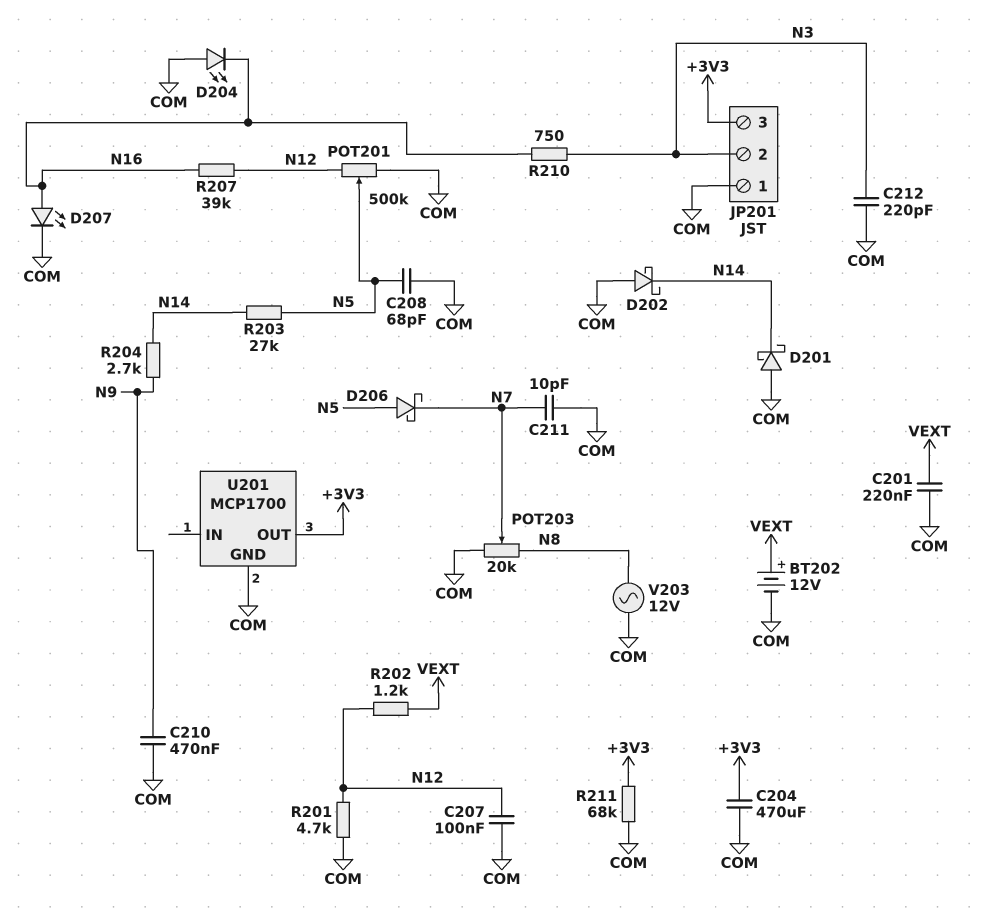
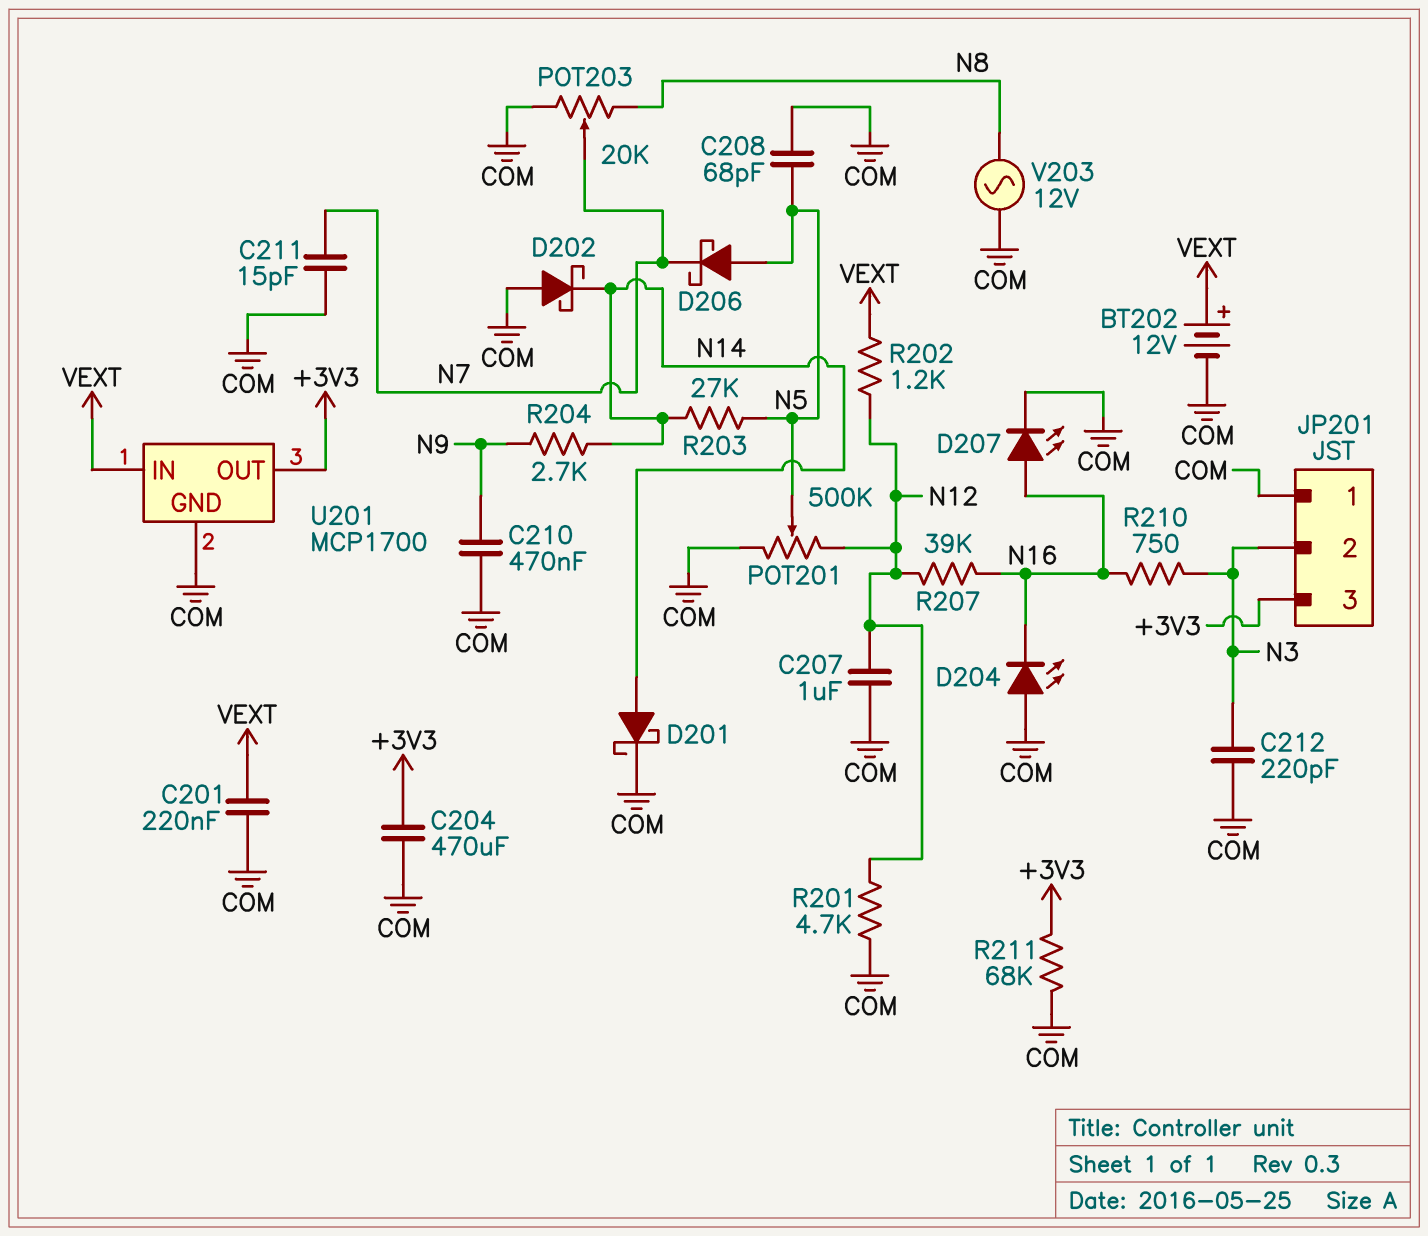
C207: 100nF (COM, N12) -> 1uF (COM, N12)
C211: 10pF (COM, N7) -> 15pF (COM, N7)
D201: schottky (A COM, K N14) -> schottky (A N14, K COM)
U201 pin IN: none -> VEXT

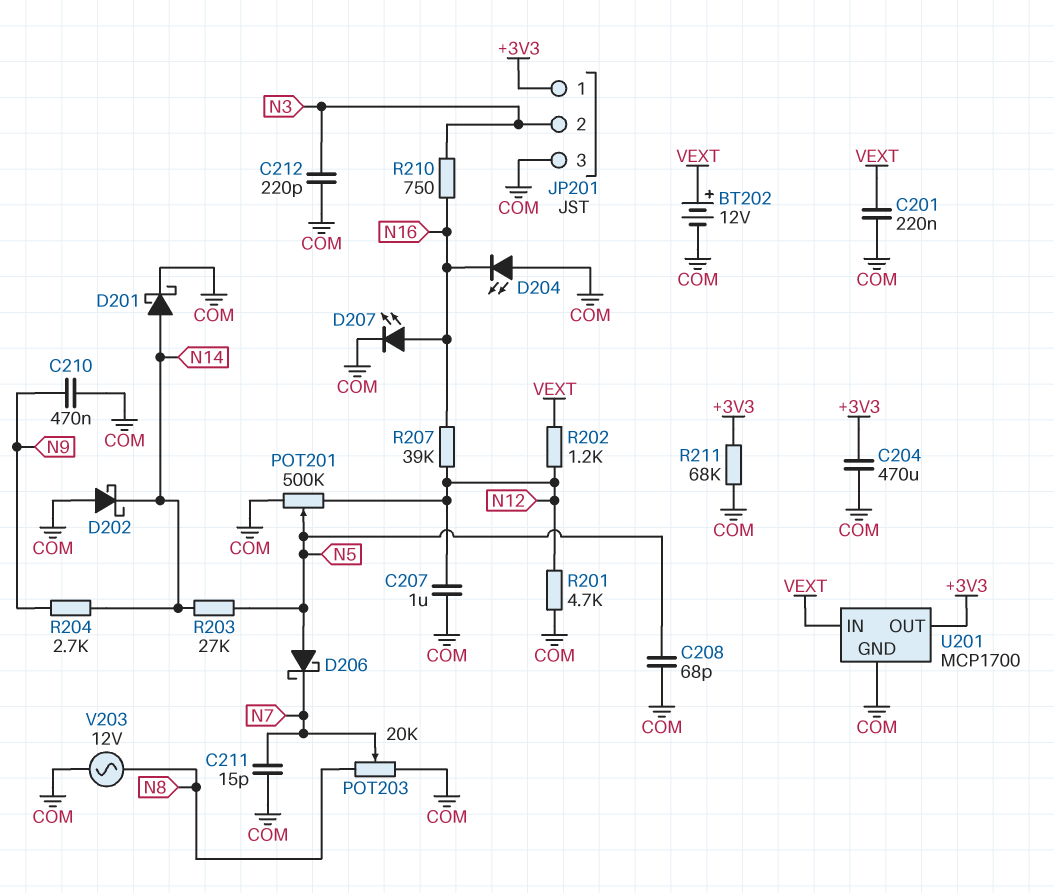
JP201 pin 1: COM -> +3V3
JP201 pin 3: +3V3 -> COM

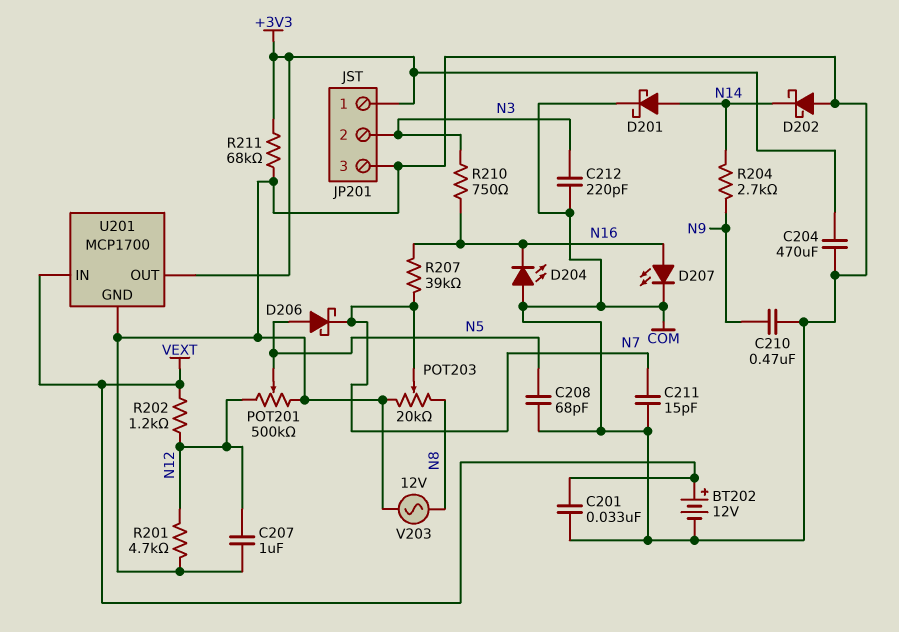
C201: 220nF (COM, VEXT) -> 33nF (COM, VEXT)
R203: 27k (N5, N14) -> none
R207: 39k (N12, N16) -> 39k (N7, N16)

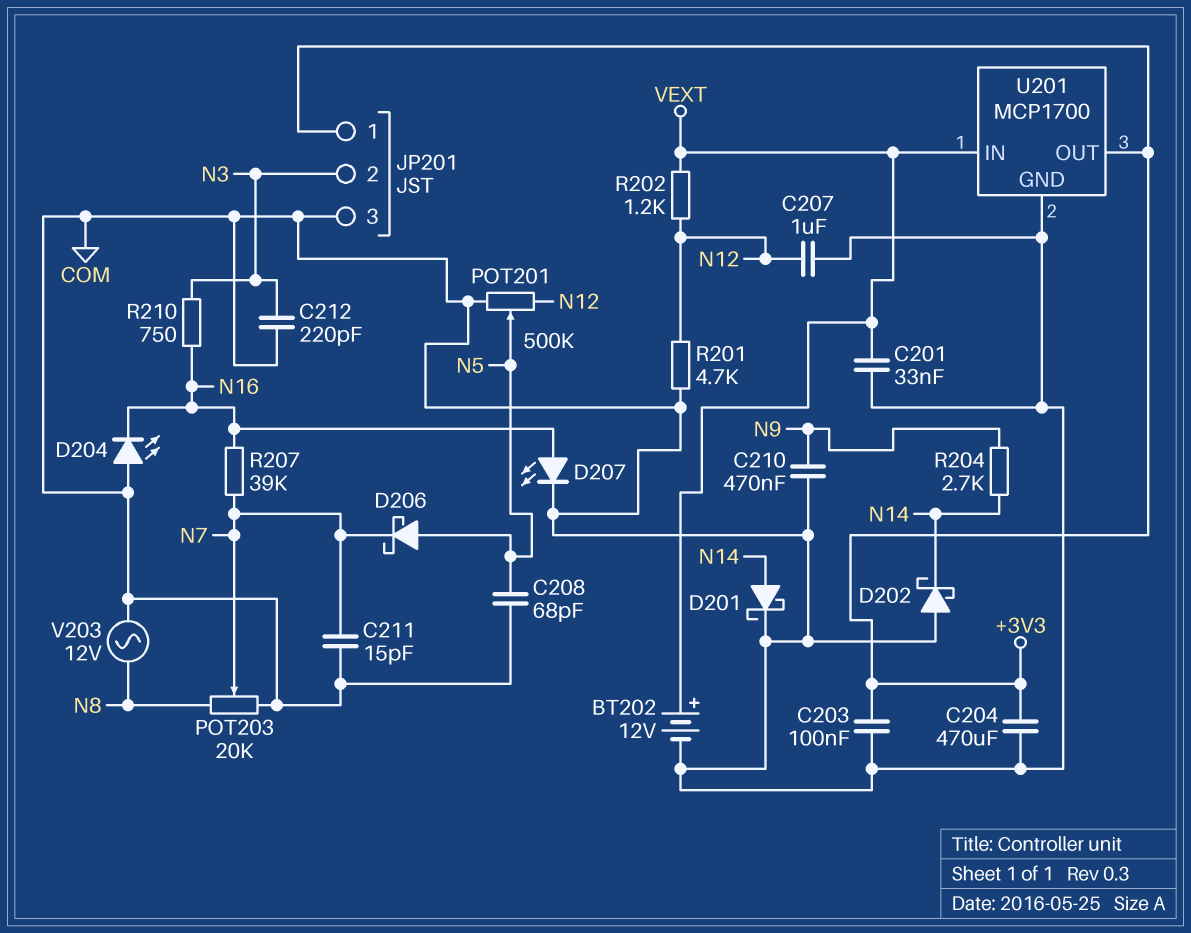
C203: none -> 100nF (+3V3, COM)
R211: 68k (+3V3, COM) -> none

